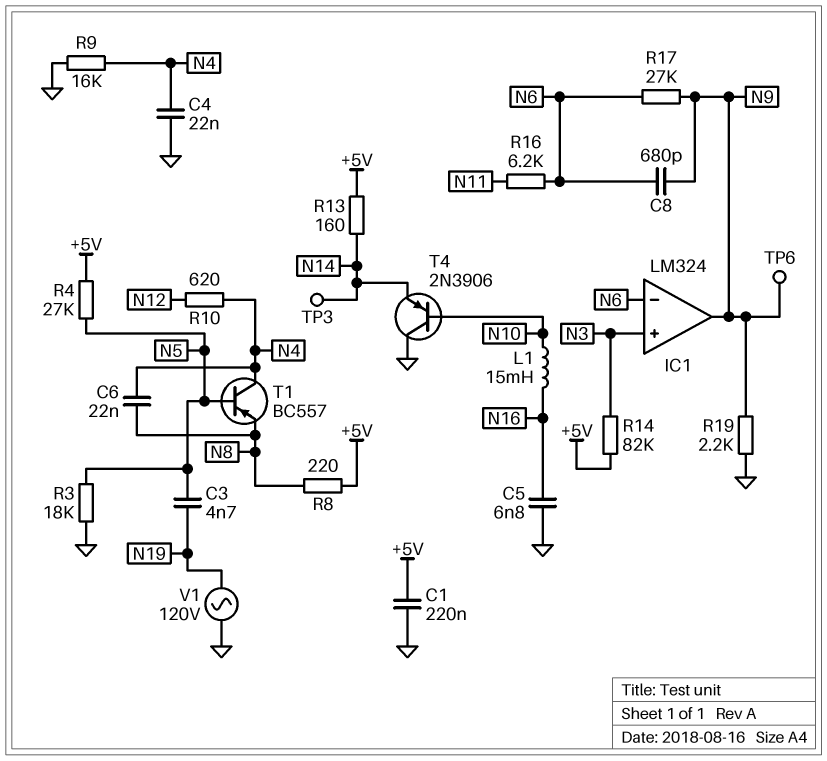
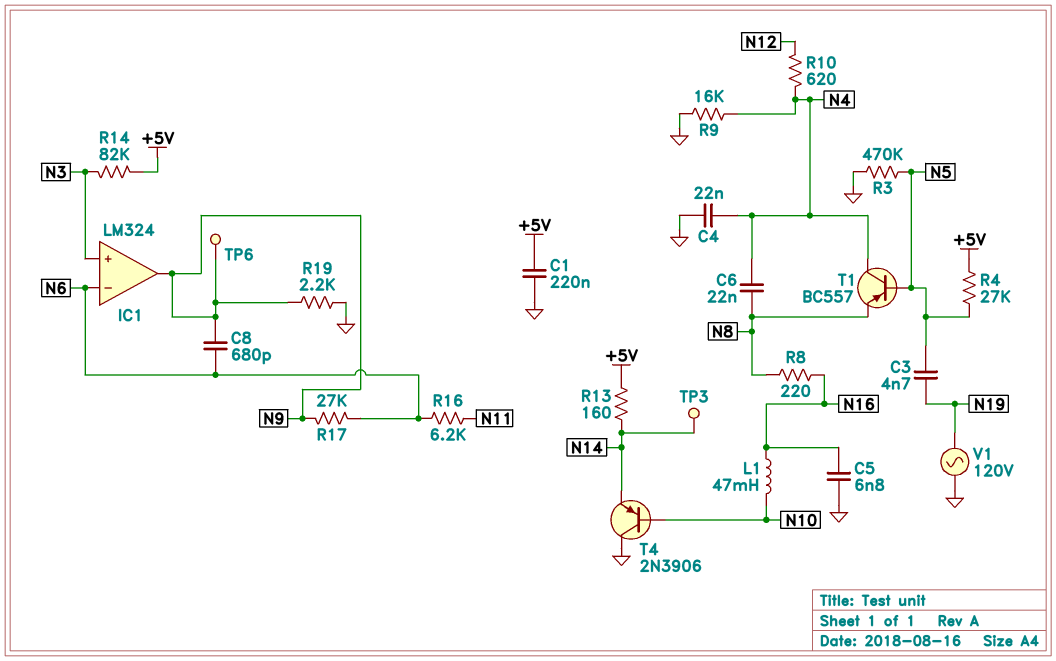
L1: 15mH (N10, N16) -> 47mH (N10, N16)
R3: 18k (GND, N5) -> 470k (GND, N5)
R8: 220 (+5V, N8) -> 220 (N8, N16)

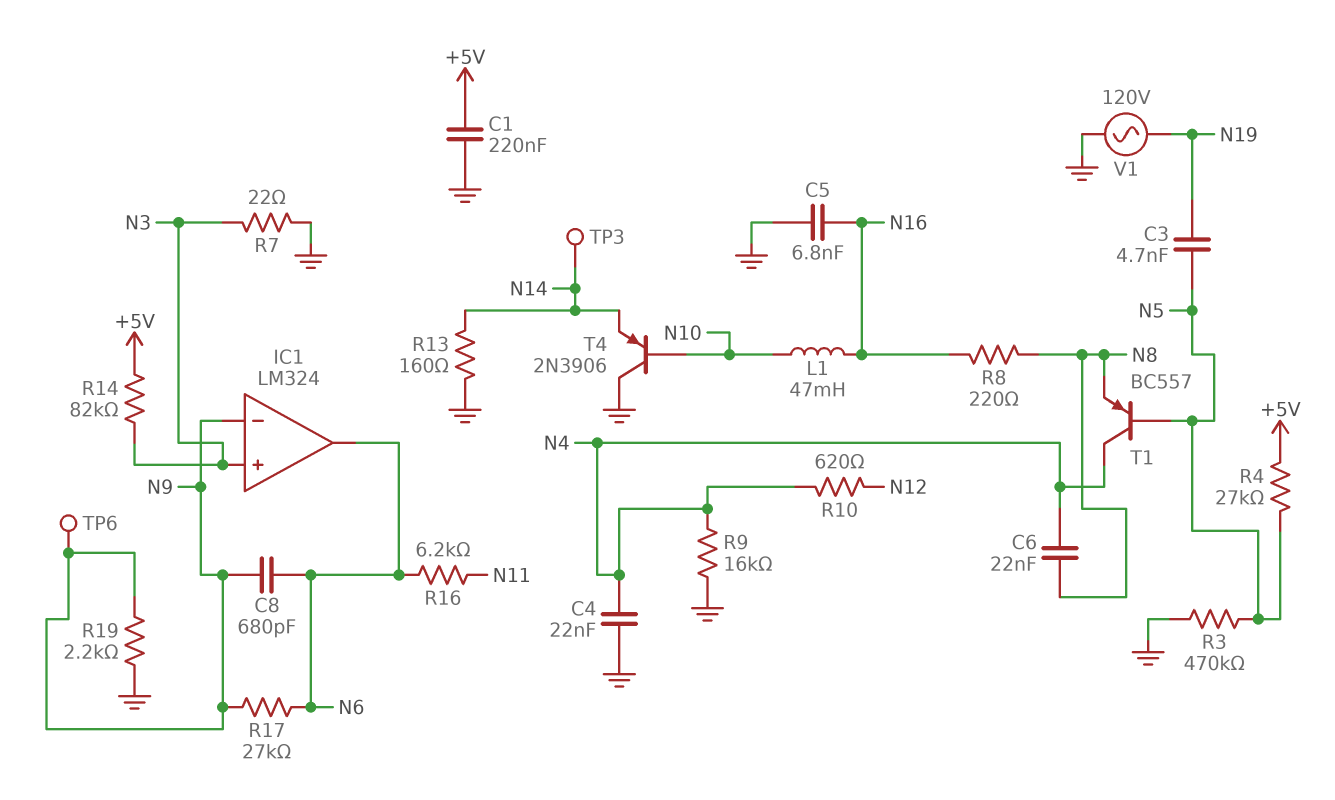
IC1 pin in-: N6 -> N9
IC1 pin out: N9 -> N6
R7: none -> 22 (GND, N3)
R13: 160 (+5V, N14) -> 160 (GND, N14)

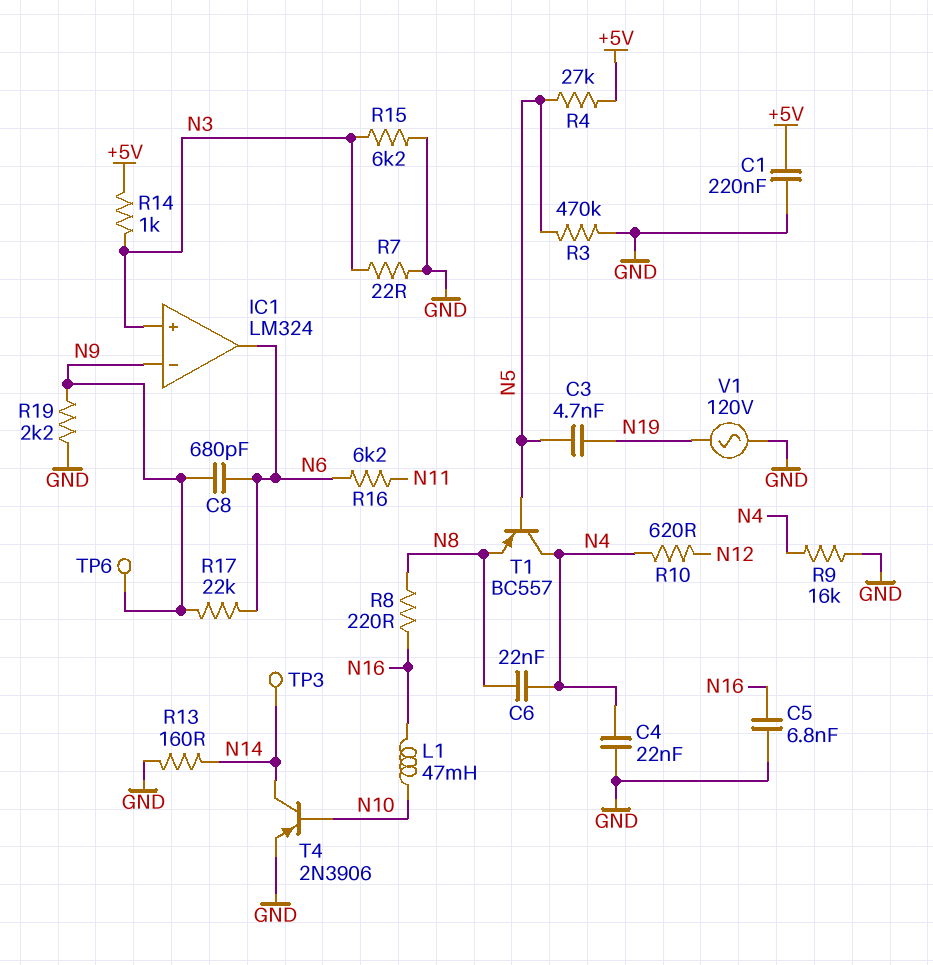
R14: 82k (+5V, N3) -> 1k (+5V, N3)
R15: none -> 6.2k (GND, N3)
R17: 27k (N6, N9) -> 22k (N6, N9)
T4: PNP 2N3906 (B N10, C GND, E N14) -> PNP 2N3906 (B N10, C N14, E GND)

